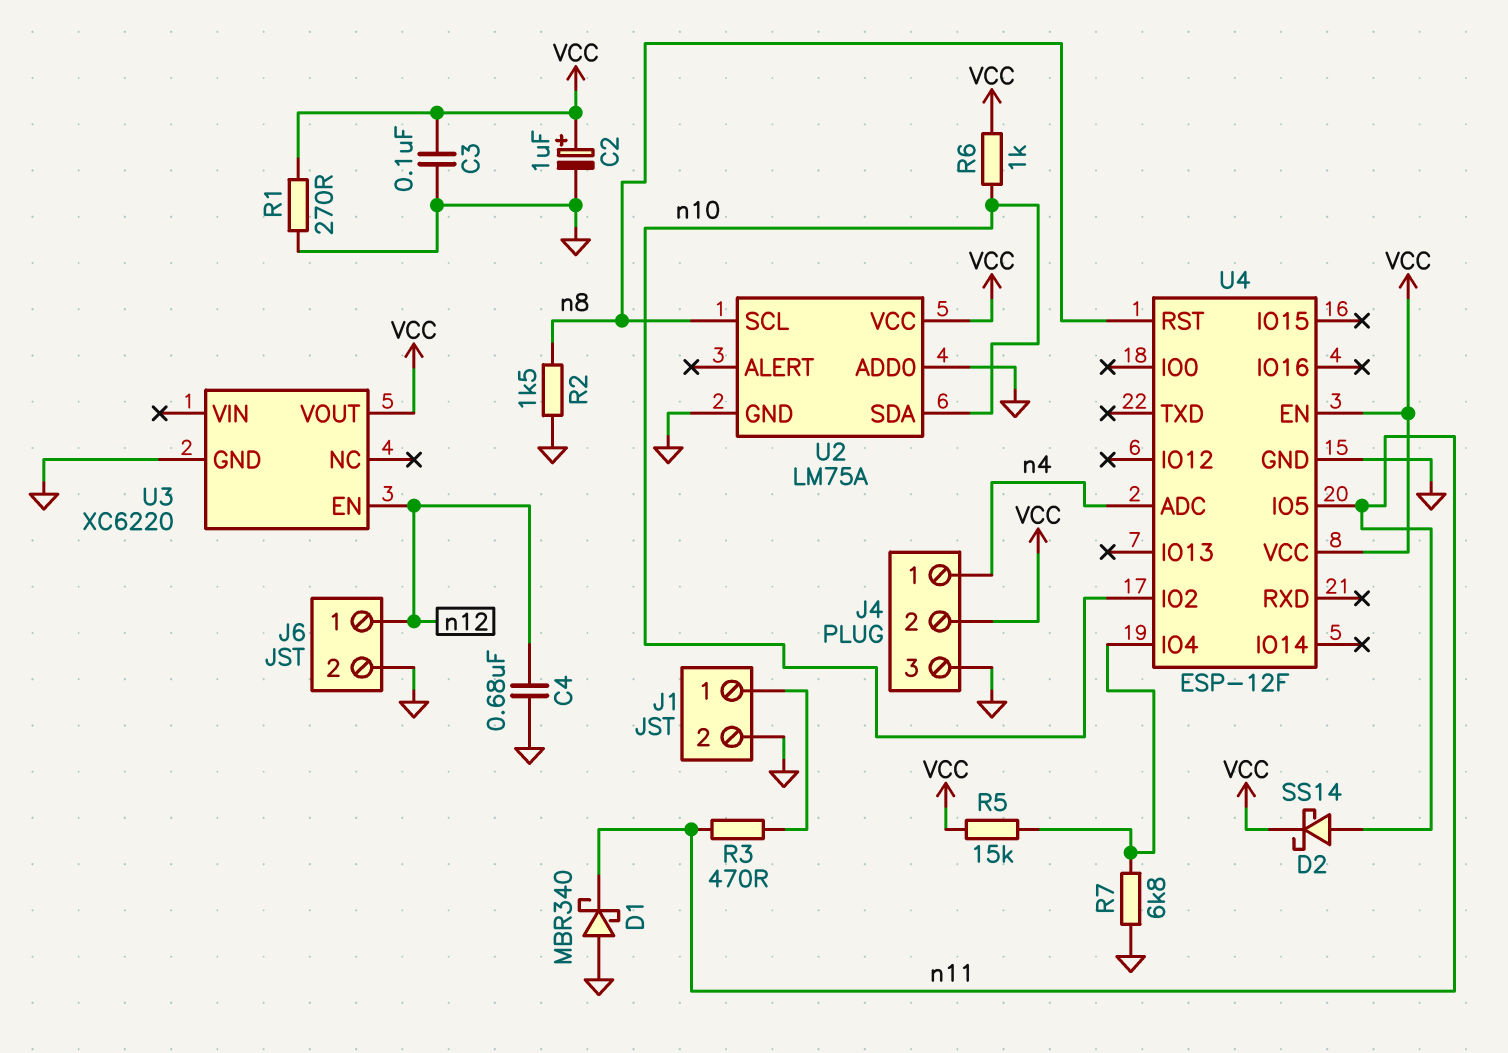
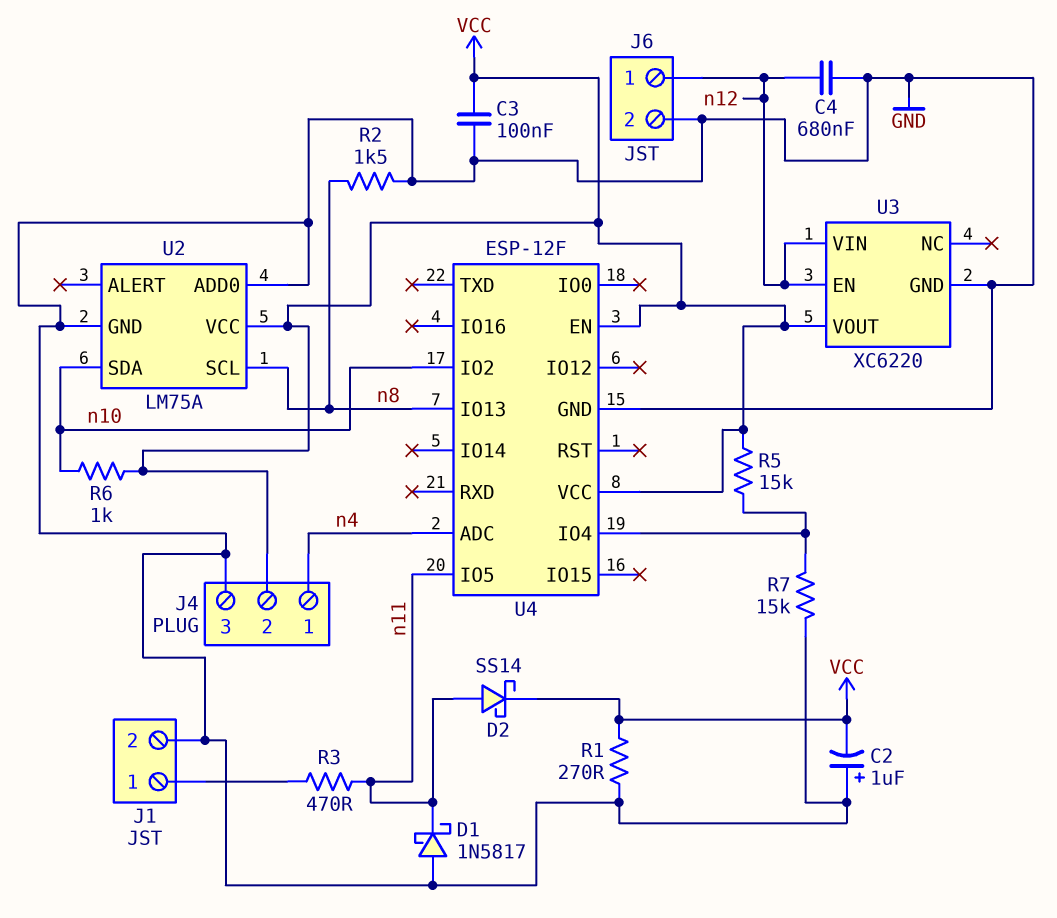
C2: 1uF (plus VCC, minus GND) -> 1uF (plus GND, minus VCC)
D1: schottky MBR340 (A GND, K n11) -> schottky 1N5817 (A GND, K n11)
R7: 6.8k (GND, U4/IO4) -> 15k (GND, U4/IO4)
U3 pin VIN: none -> n12
U4 pin IO13: none -> n8
U4 pin RST: n8 -> none

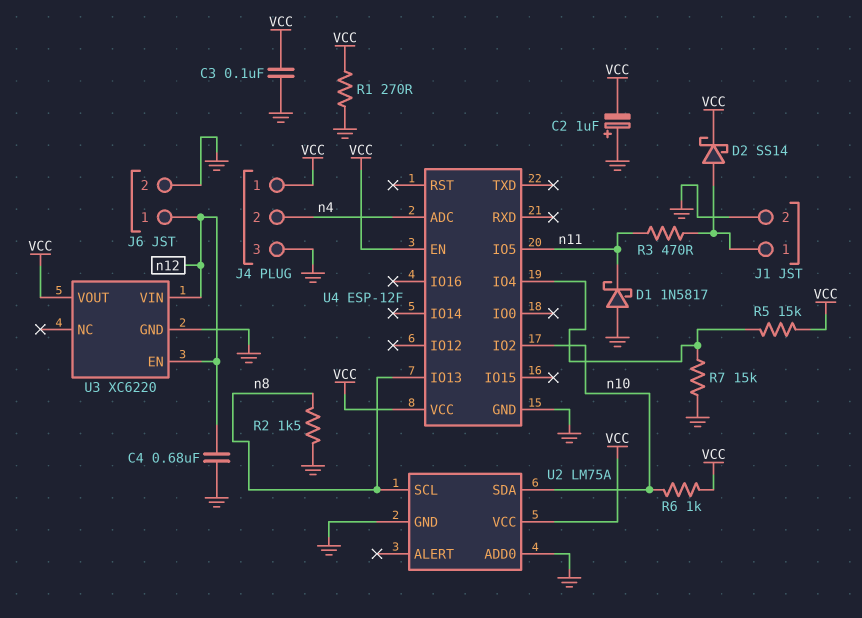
D2: schottky SS14 (A n11, K VCC) -> schottky SS14 (A J1/1, K VCC)
J4 pin 1: n4 -> VCC
J4 pin 2: VCC -> n4

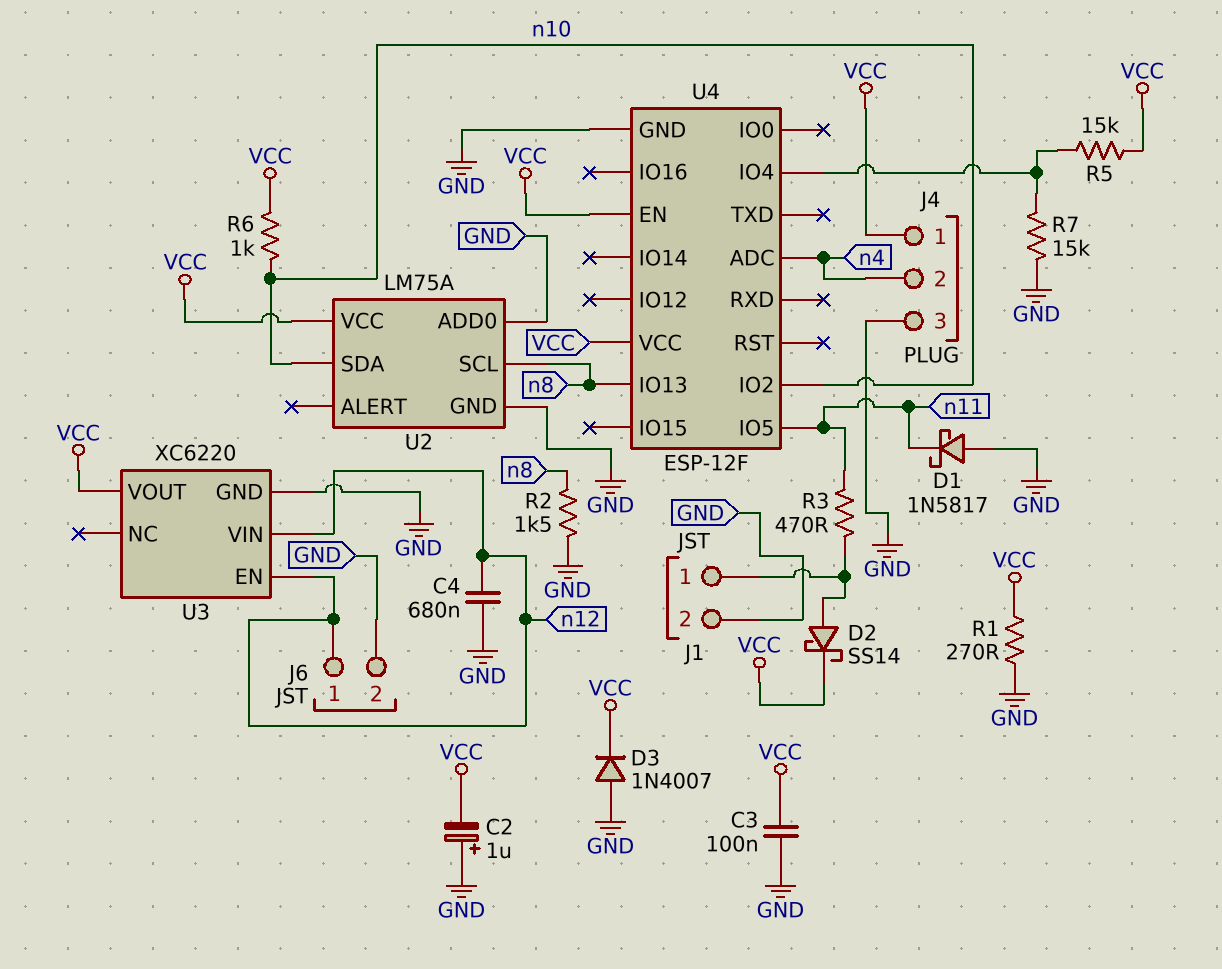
D3: none -> diode 1N4007 (A GND, K VCC)

